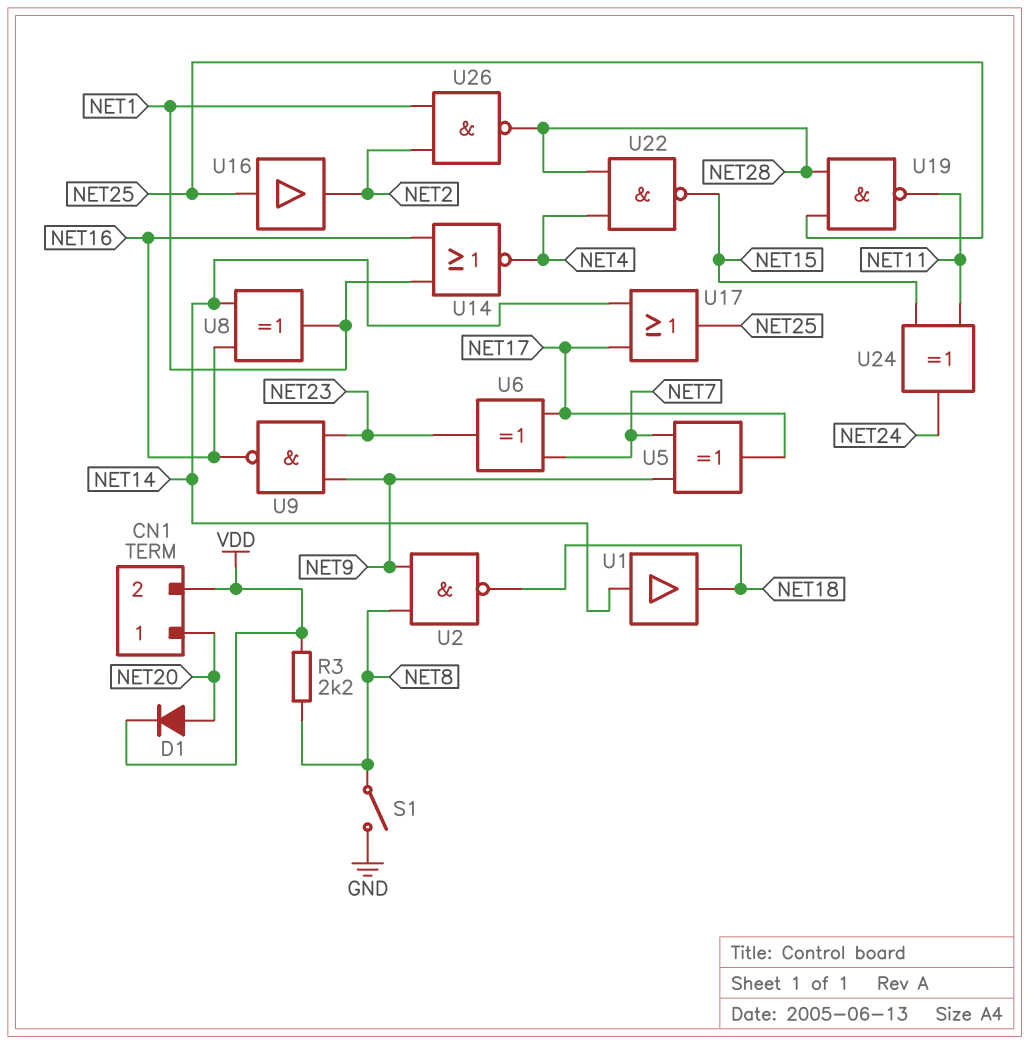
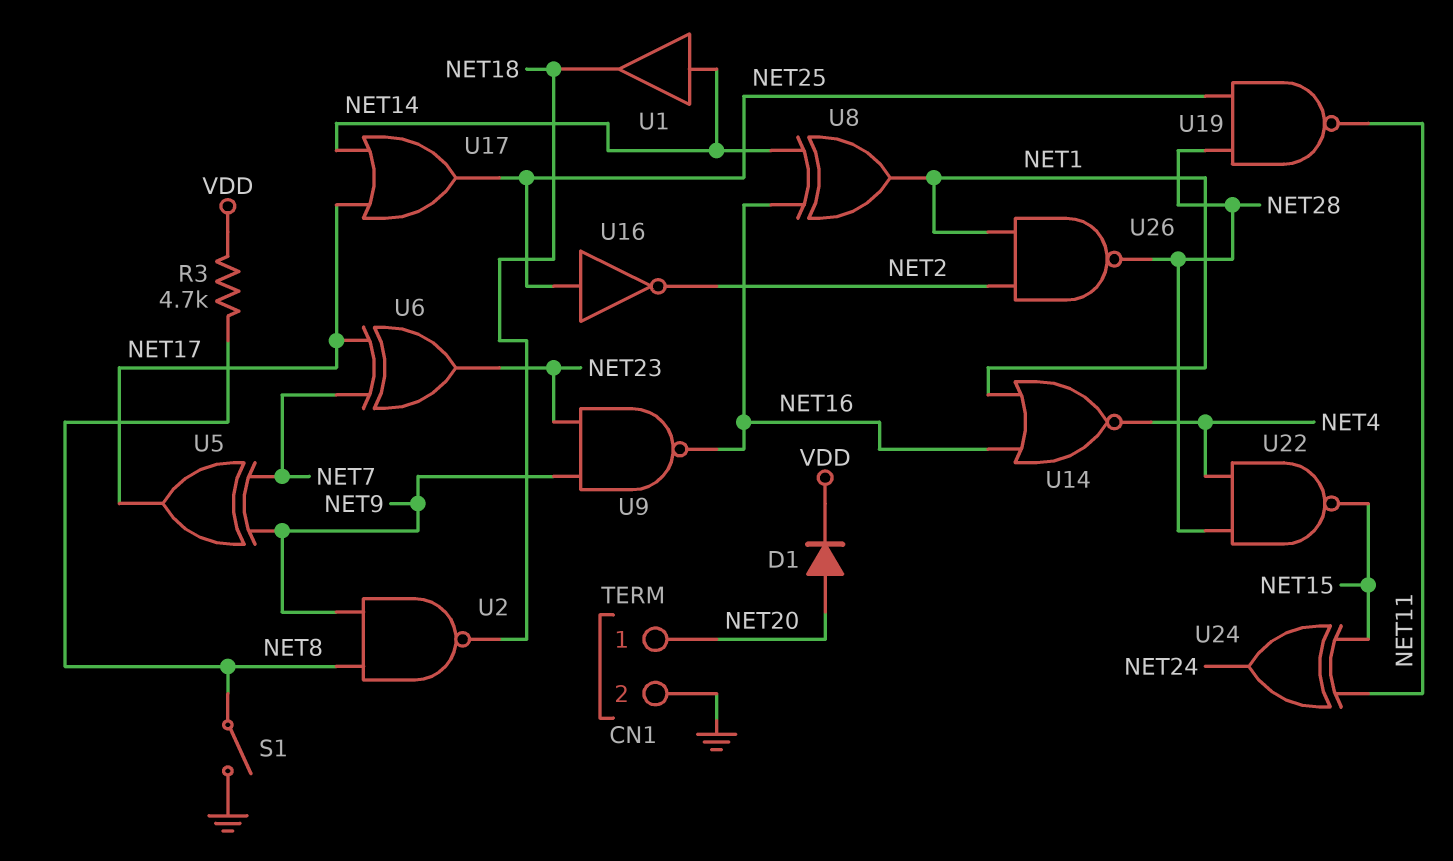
CN1 pin 2: VDD -> GND
R3: 2.2k (NET8, VDD) -> 4.7k (NET8, VDD)
U16: buffer (in NET25, out NET2) -> NOT (in NET25, out NET2)

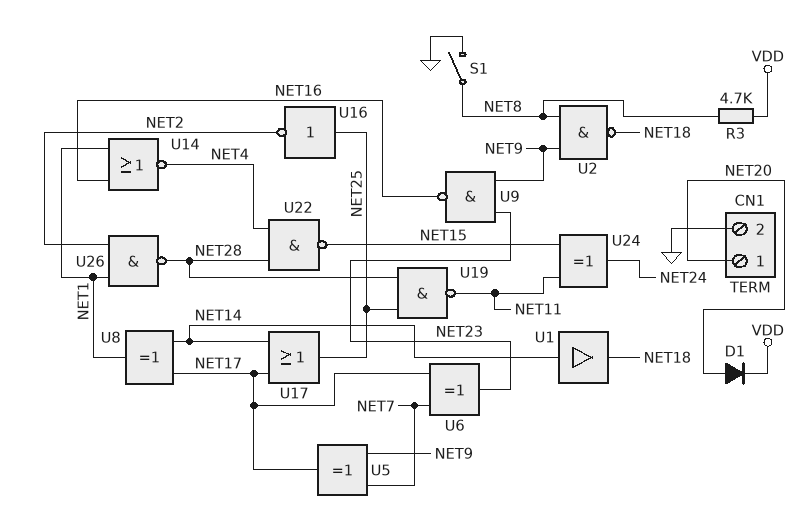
U8: XOR (in NET14, in NET16, out NET1) -> XOR (in NET14, in NET17, out NET1)

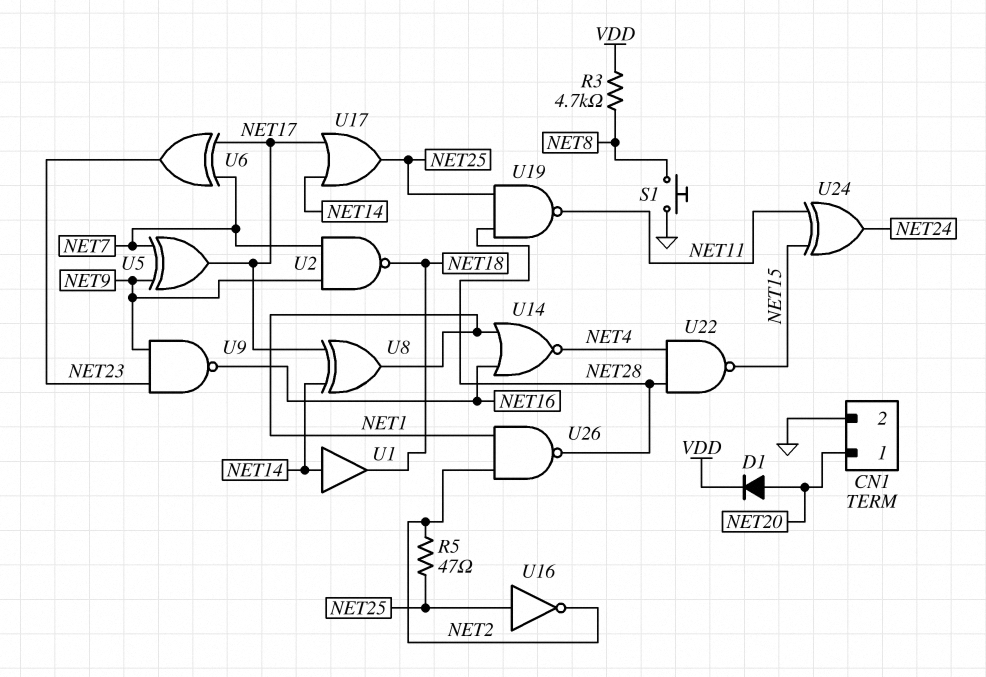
R5: none -> 47 (NET2, NET25)
S1: switch (GND, NET8) -> button (GND, NET8)
U2: NAND (in NET8, in NET9, out NET18) -> NAND (in NET7, in NET9, out NET18)

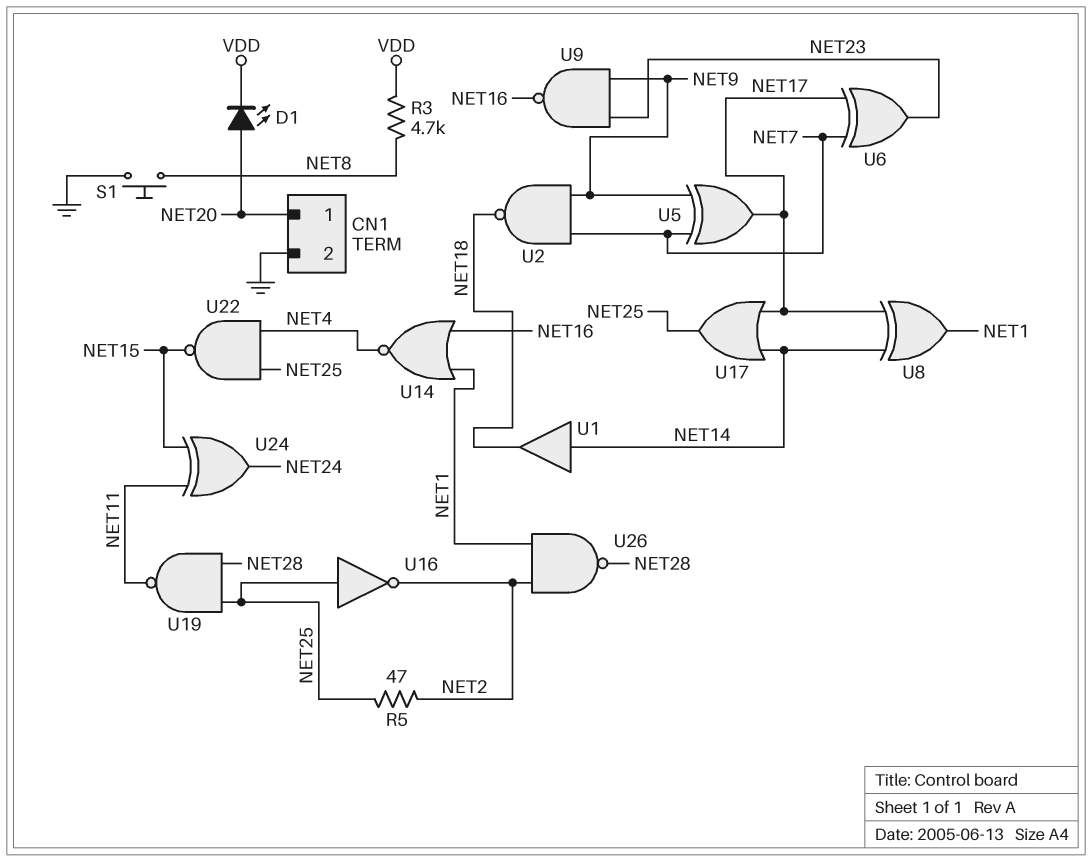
D1: diode (A NET20, K VDD) -> LED (A NET20, K VDD)
U22: NAND (in NET4, in NET28, out NET15) -> NAND (in NET4, in NET25, out NET15)

